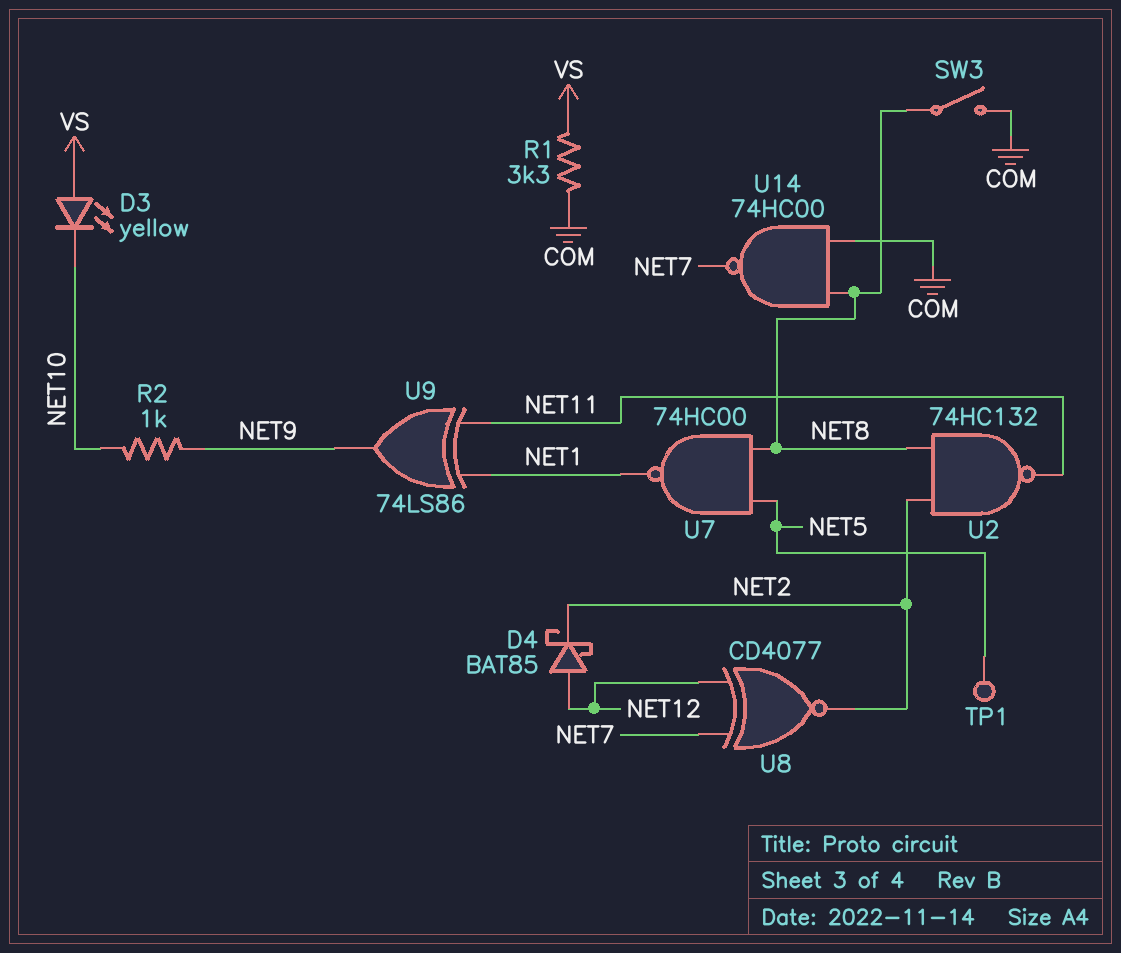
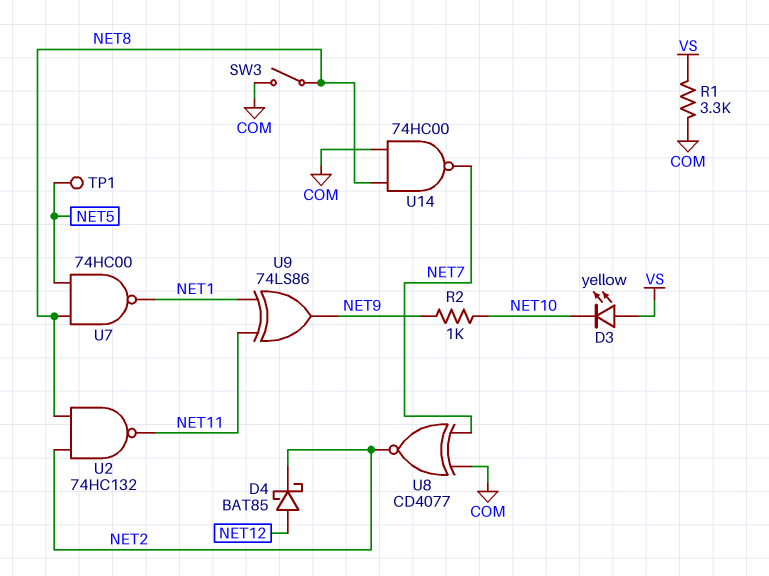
U8: XNOR CD4077 (in NET7, in NET12, out NET2) -> XNOR CD4077 (in COM, in NET7, out NET2)

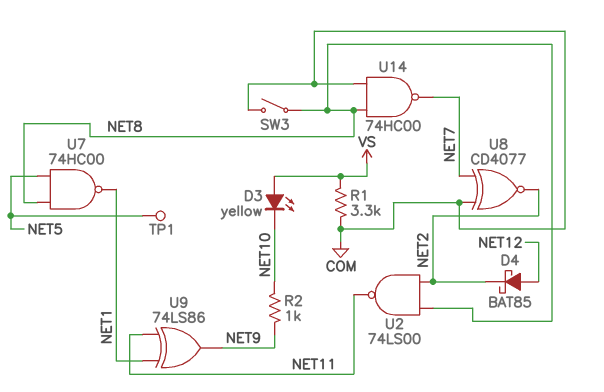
U2: NAND 74HC132 (in NET2, in NET8, out NET11) -> NAND 74LS00 (in NET2, in NET8, out NET11)

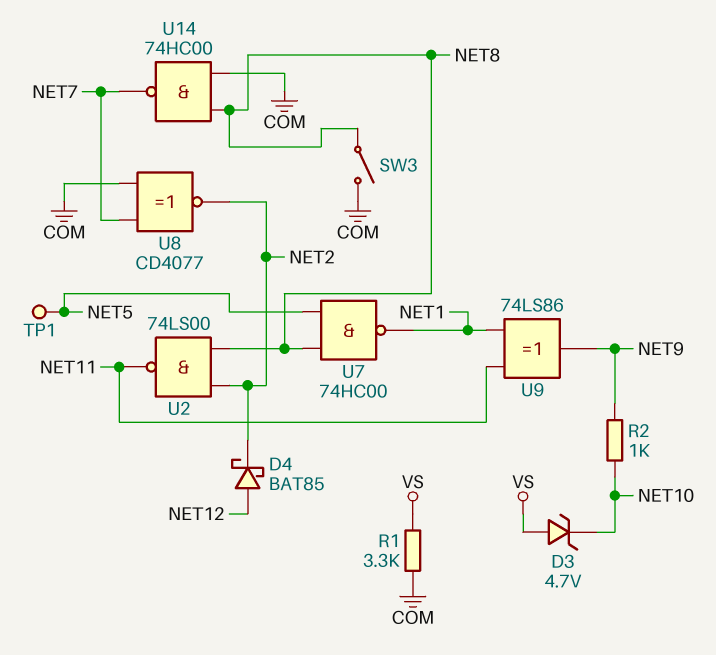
D3: LED yellow (A VS, K NET10) -> zener 4.7V (A VS, K NET10)

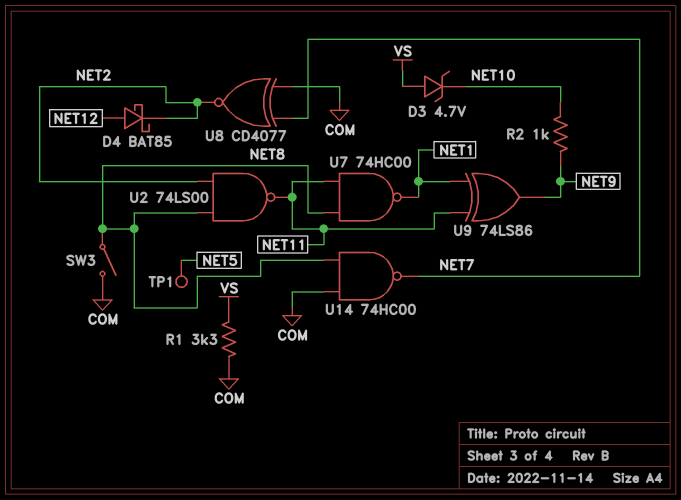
U7: NAND 74HC00 (in NET5, in NET8, out NET1) -> NAND 74HC00 (in NET8, in NET11, out NET1)

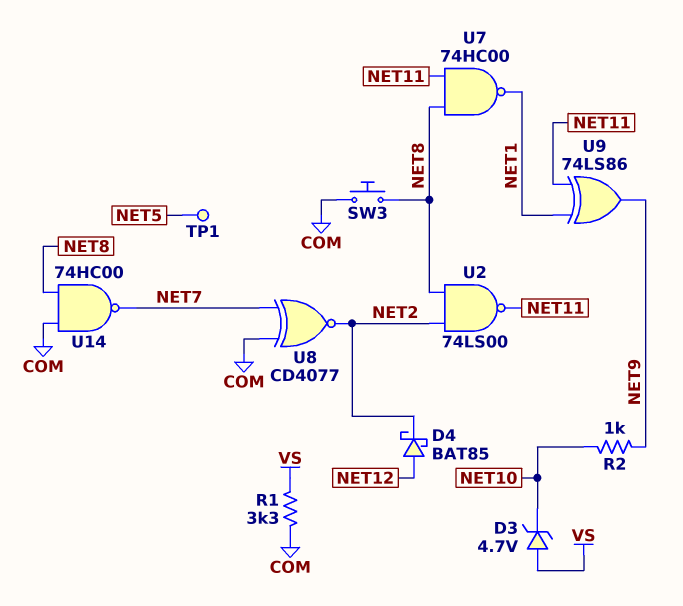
SW3: switch (COM, NET8) -> button (COM, NET8)

